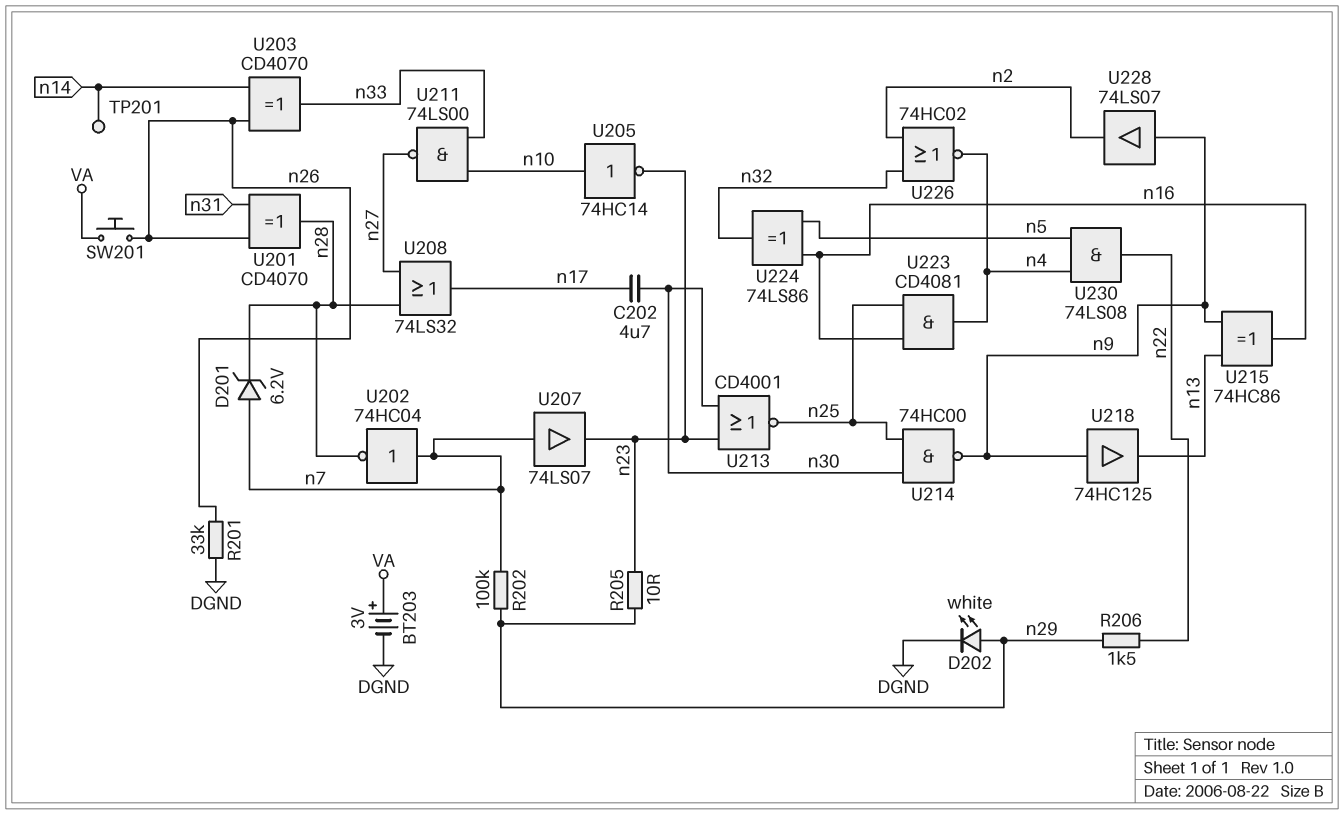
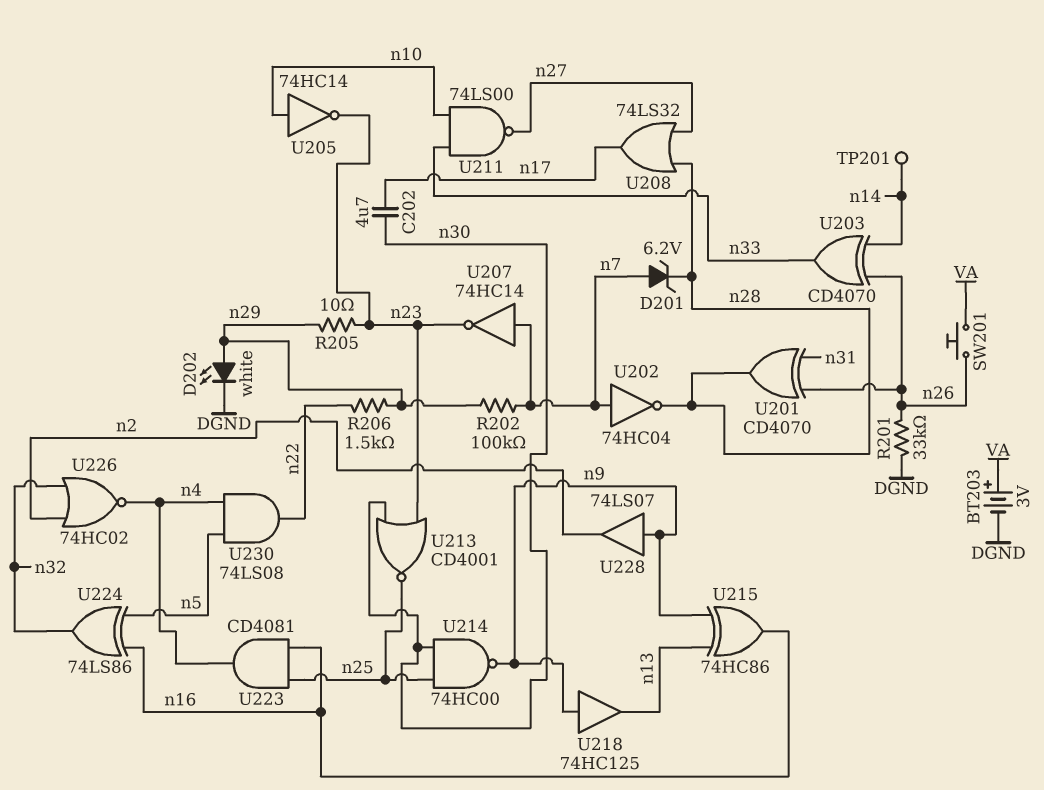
U207: buffer 74LS07 (in n7, out n23) -> NOT 74HC14 (in n7, out n23)

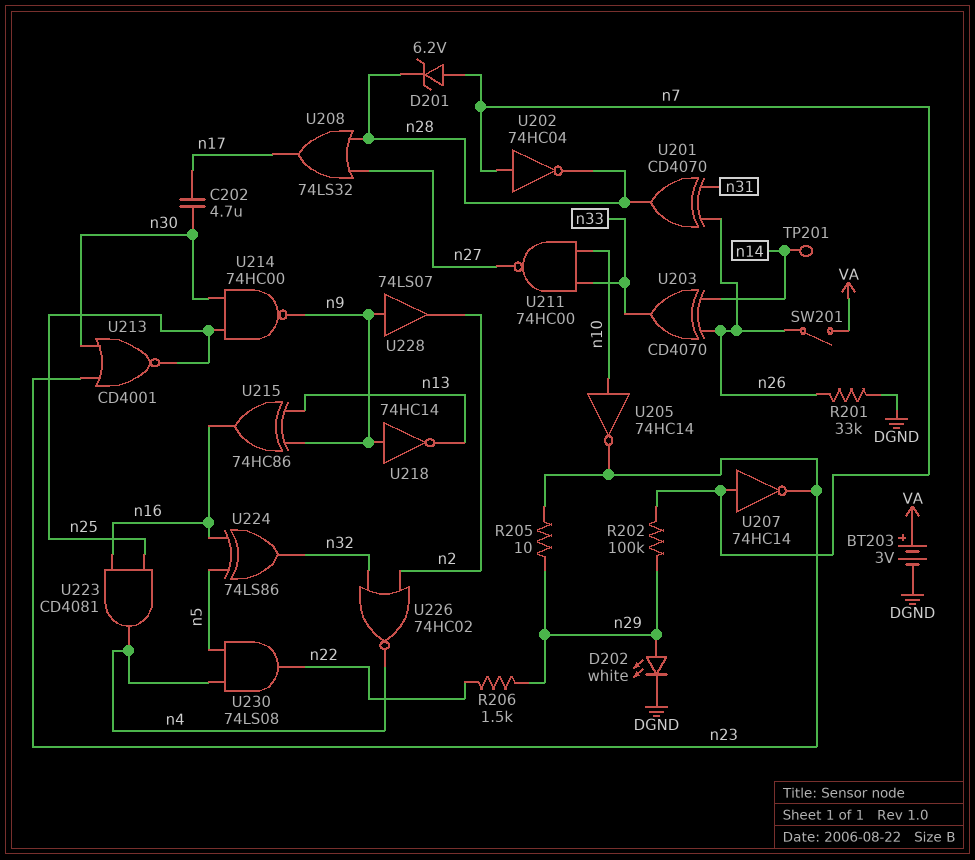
SW201: button (VA, n26) -> switch (VA, n26)
U211: NAND 74LS00 (in n10, in n33, out n27) -> NAND 74HC00 (in n10, in n33, out n27)
U218: buffer 74HC125 (in n9, out n13) -> NOT 74HC14 (in n9, out n13)

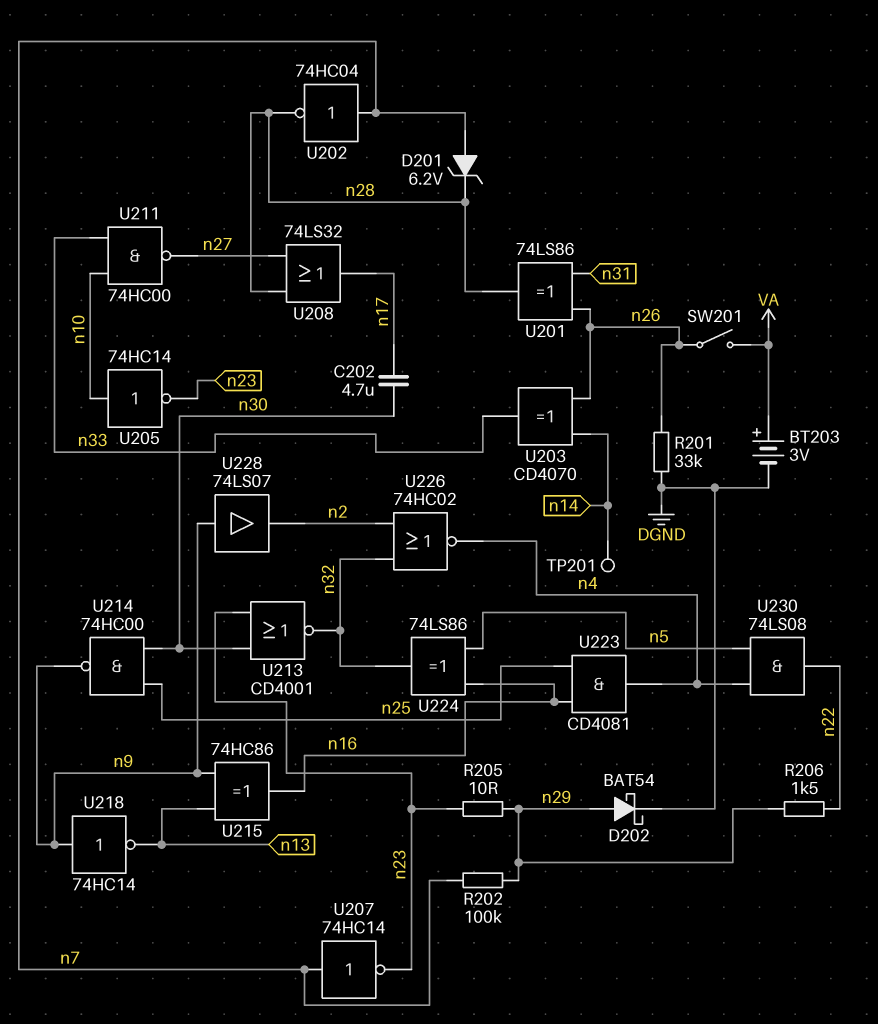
D202: LED white (A n29, K DGND) -> schottky BAT54 (A n29, K DGND)
U201: XOR CD4070 (in n26, in n31, out n28) -> XOR 74LS86 (in n26, in n31, out n28)
U213: NOR CD4001 (in n23, in n30, out n25) -> NOR CD4001 (in n23, in n30, out n32)

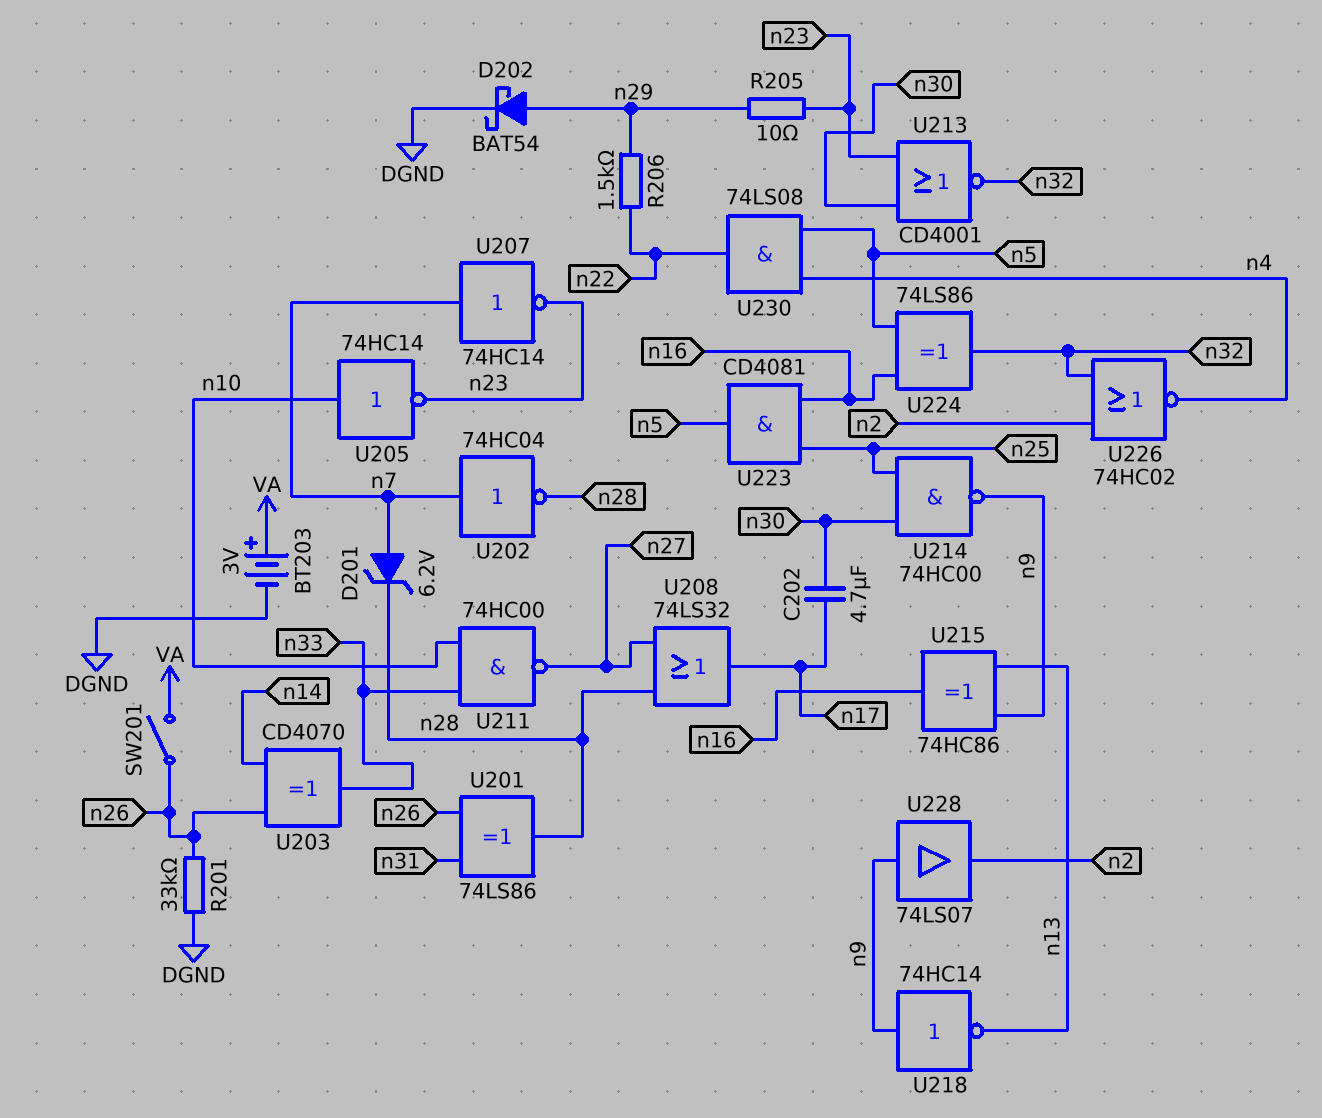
R202: 100k (n7, n29) -> none
TP201: test point (n14) -> none
U223: AND CD4081 (in n16, in n25, out n4) -> AND CD4081 (in n16, in n25, out n5)

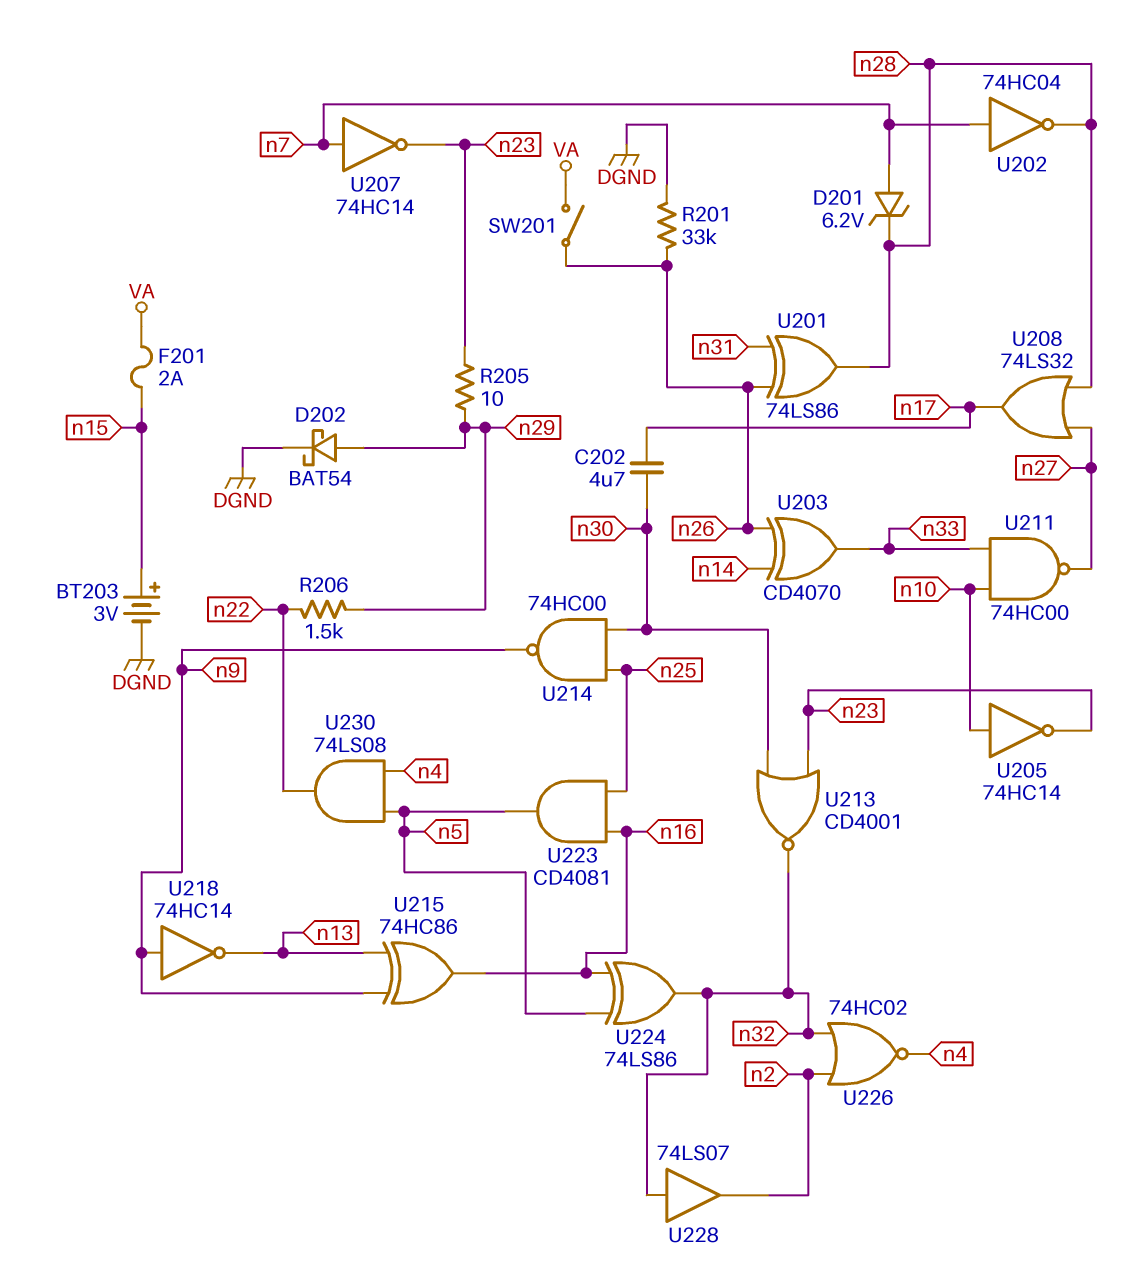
BT203: 3V (plus VA, minus DGND) -> 3V (plus n15, minus DGND)
F201: none -> 2A (VA, n15)
U228: buffer 74LS07 (in n9, out n2) -> buffer 74LS07 (in n32, out n2)

